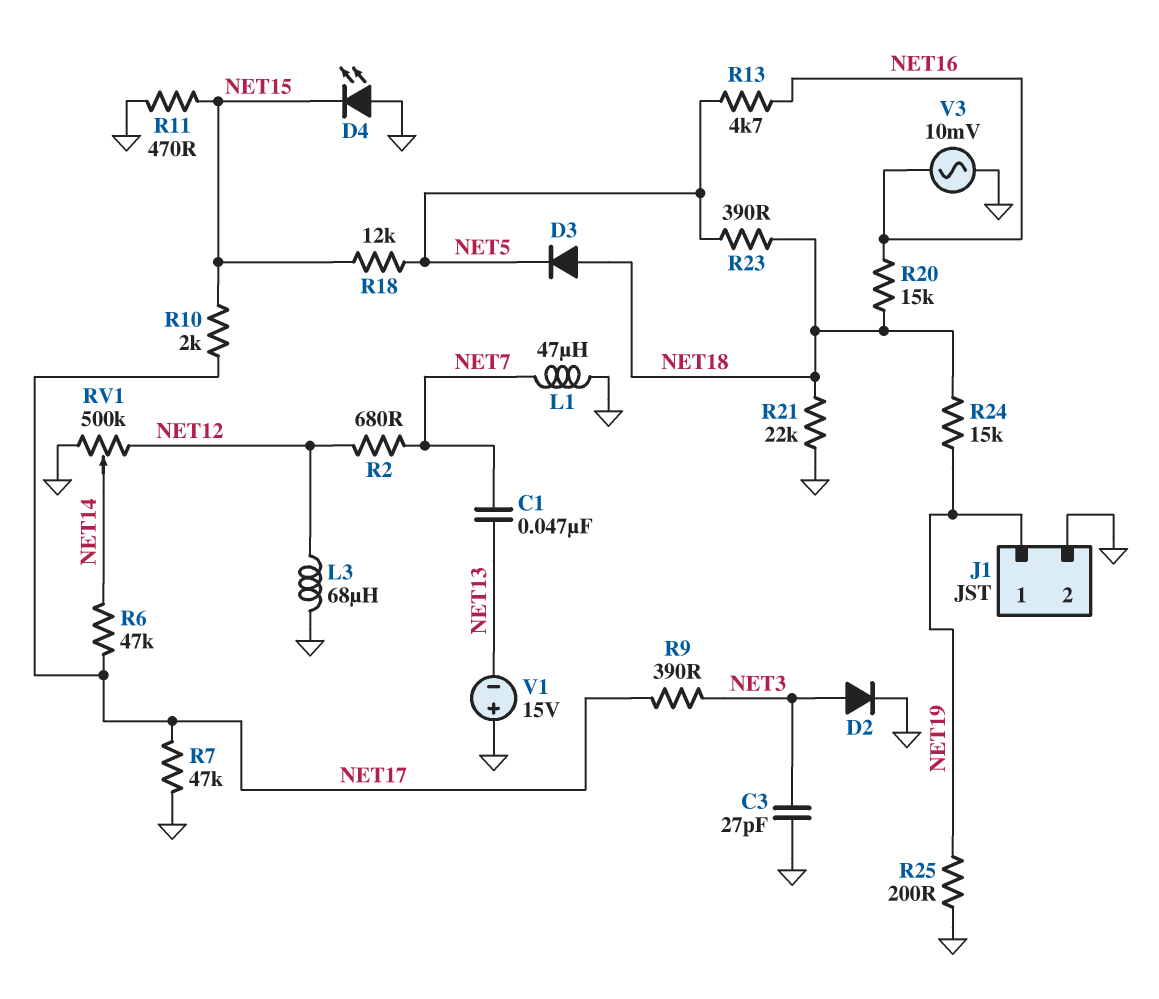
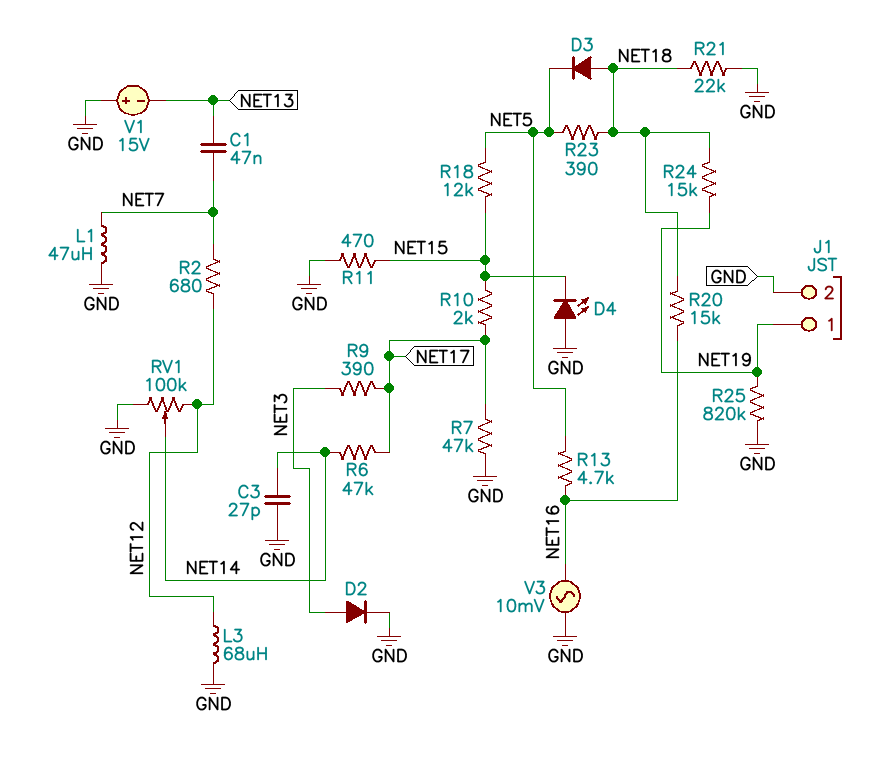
C3: 27pF (GND, NET3) -> 27pF (GND, NET14)
R25: 200 (GND, NET19) -> 820k (GND, NET19)
RV1: 500k (GND, NET12, wiper NET14) -> 100k (GND, NET12, wiper NET14)

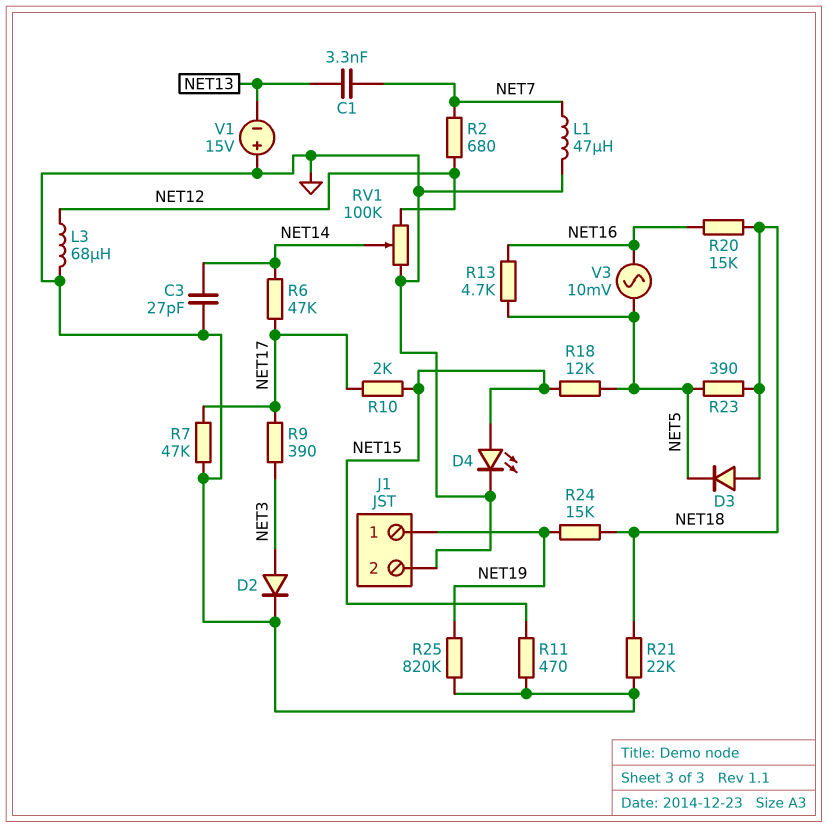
C1: 47nF (NET7, NET13) -> 3.3nF (NET7, NET13)
D4: LED (A GND, K NET15) -> LED (A NET15, K GND)
V3: AC 10mV (GND, NET16) -> AC 10mV (NET5, NET16)

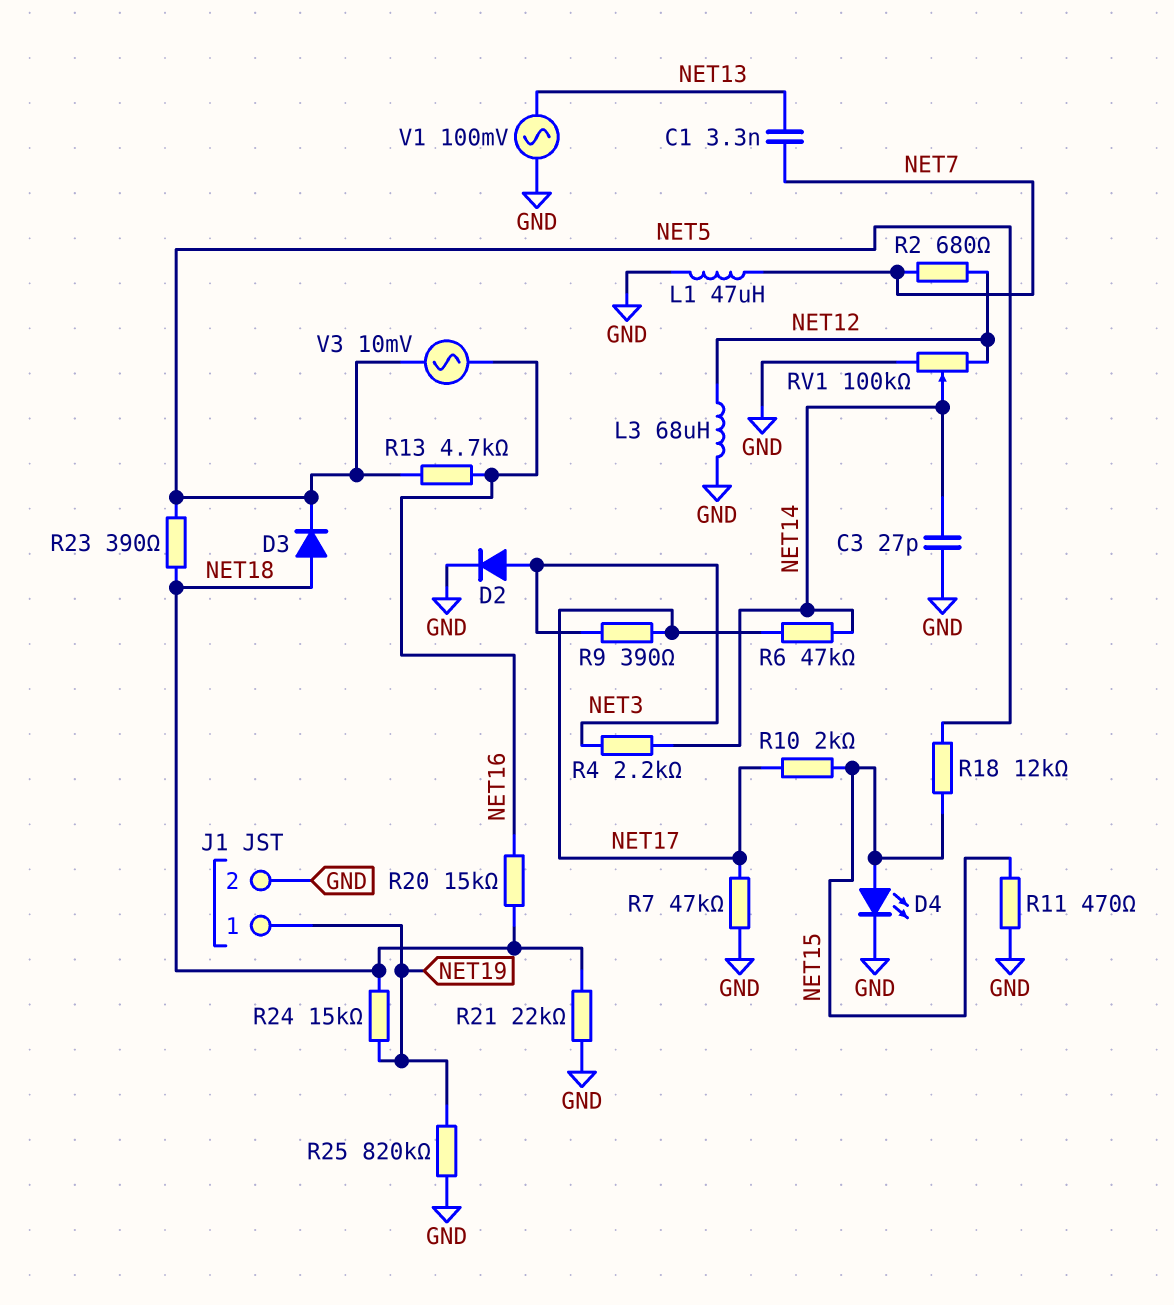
R4: none -> 2.2k (NET3, NET14)
V1: 15V (plus GND, minus NET13) -> AC 100mV (GND, NET13)

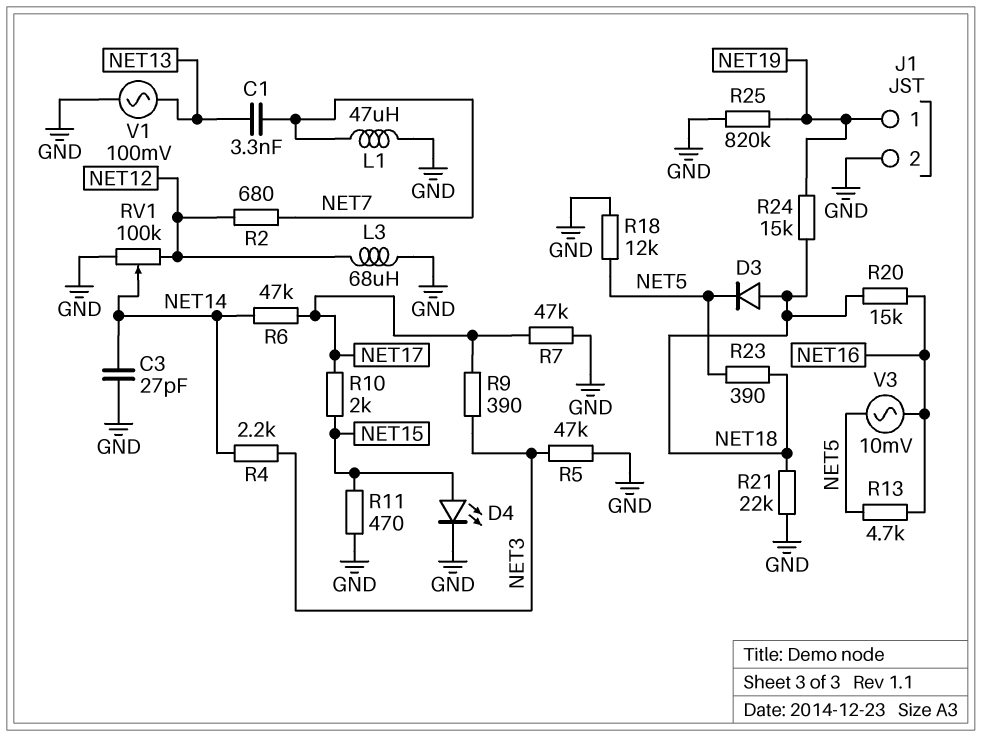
D2: diode (A NET3, K GND) -> none
R5: none -> 47k (GND, NET3)
R18: 12k (NET5, NET15) -> 12k (GND, NET5)

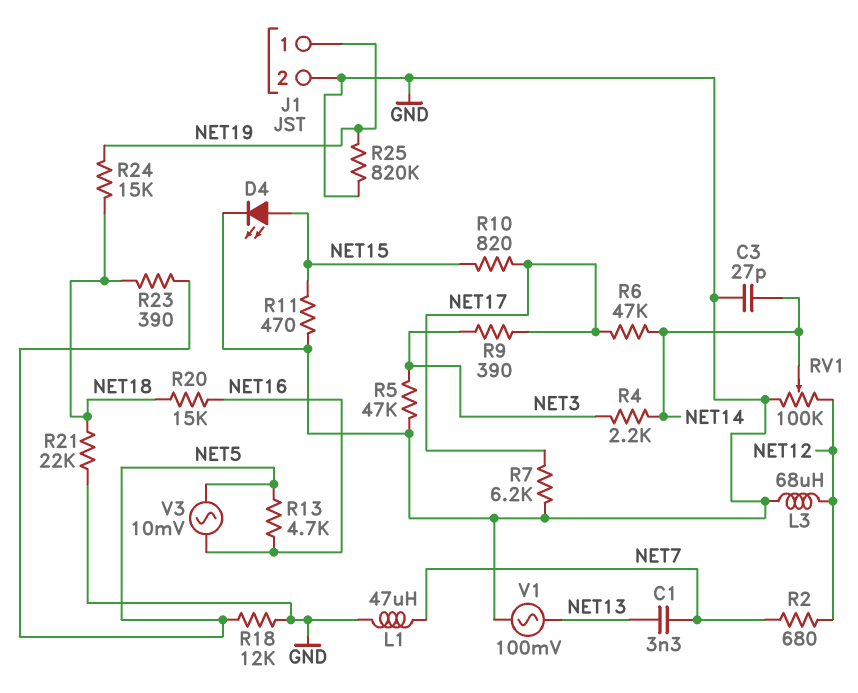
D3: diode (A NET18, K NET5) -> none
R7: 47k (GND, NET17) -> 6.2k (GND, NET17)
R10: 2k (NET15, NET17) -> 820 (NET15, NET17)

